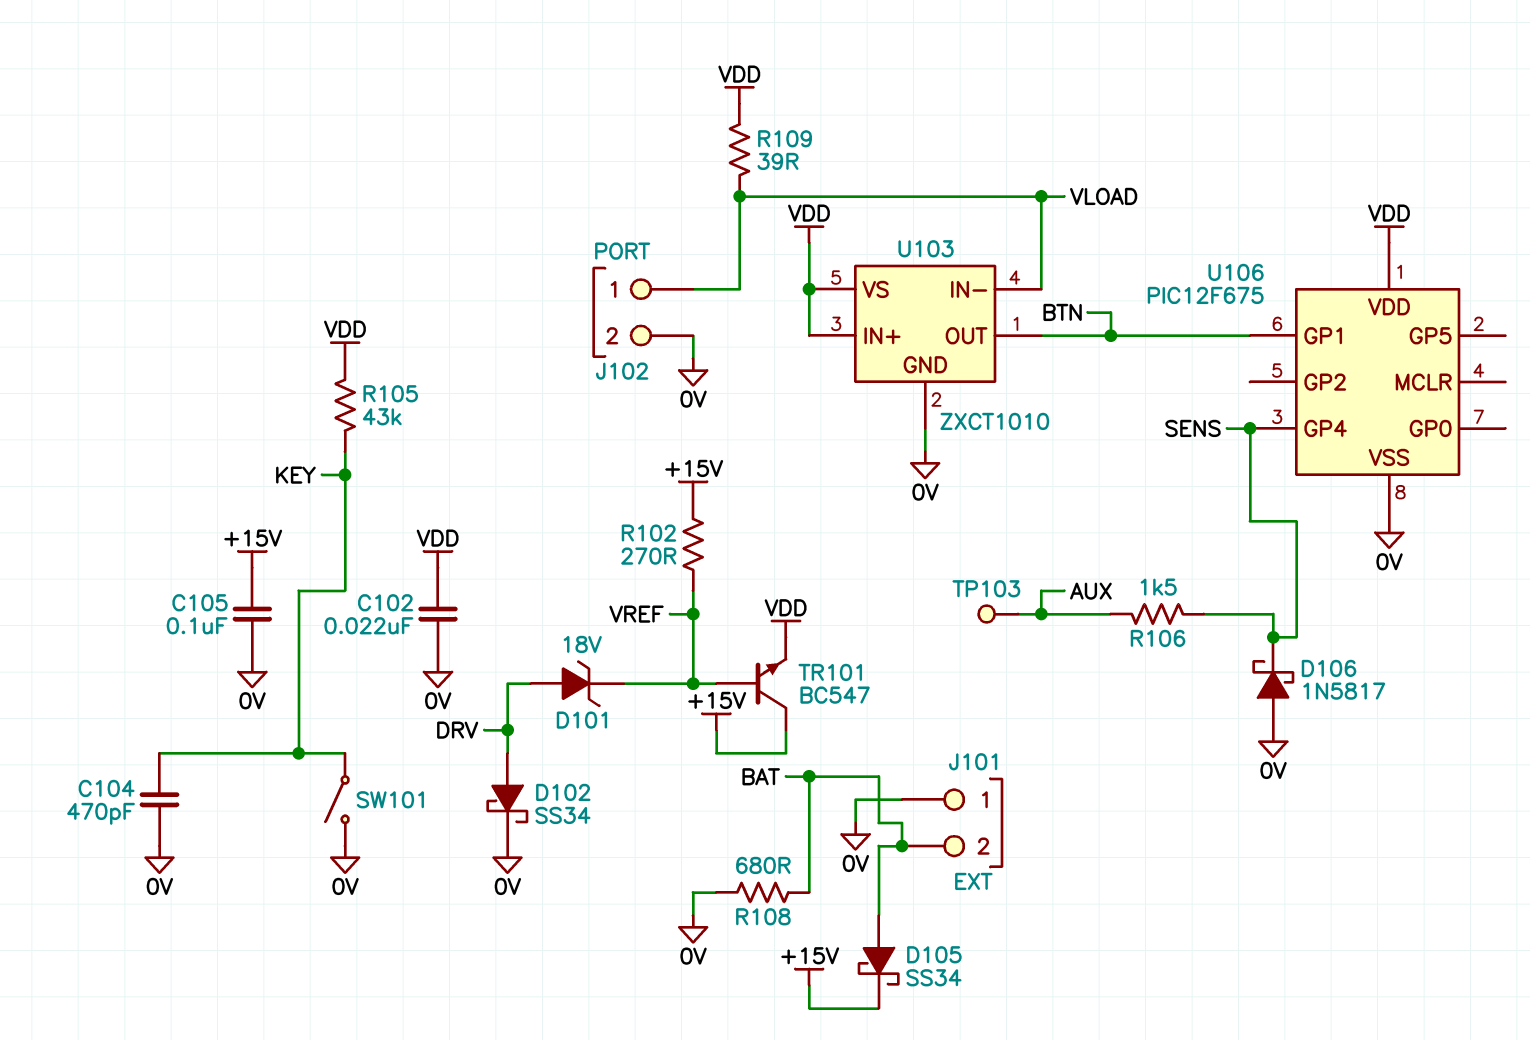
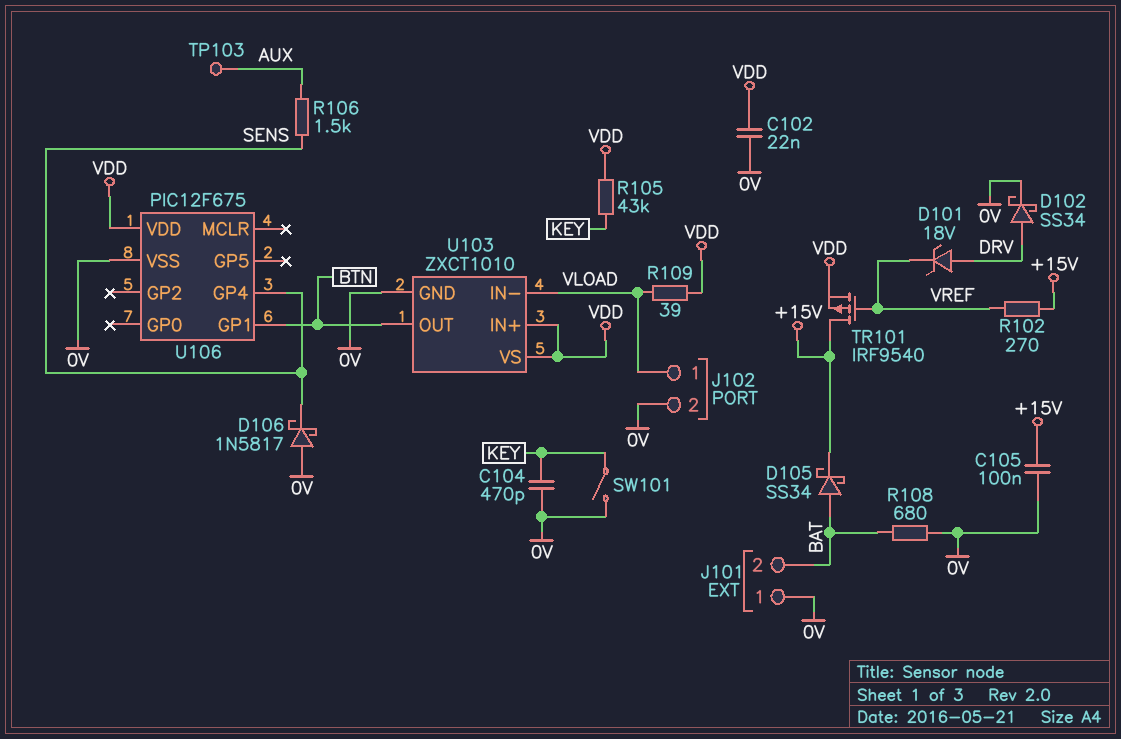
TR101: NPN BC547 (B VREF, C +15V, E VDD) -> PMOS IRF9540 (G VREF, D +15V, S VDD)

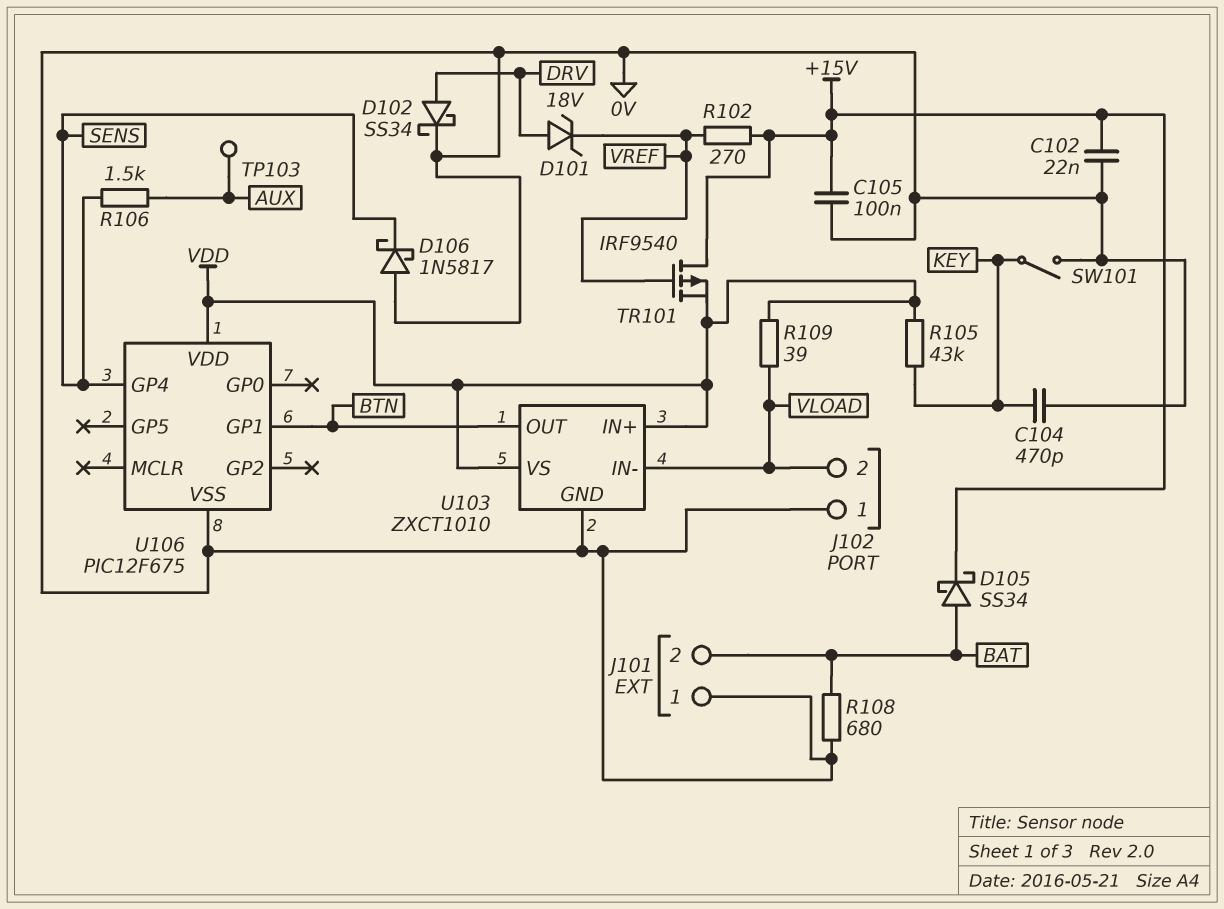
C102: 22nF (0V, VDD) -> 22nF (+15V, 0V)
J102 pin 1: VLOAD -> 0V
J102 pin 2: 0V -> VLOAD

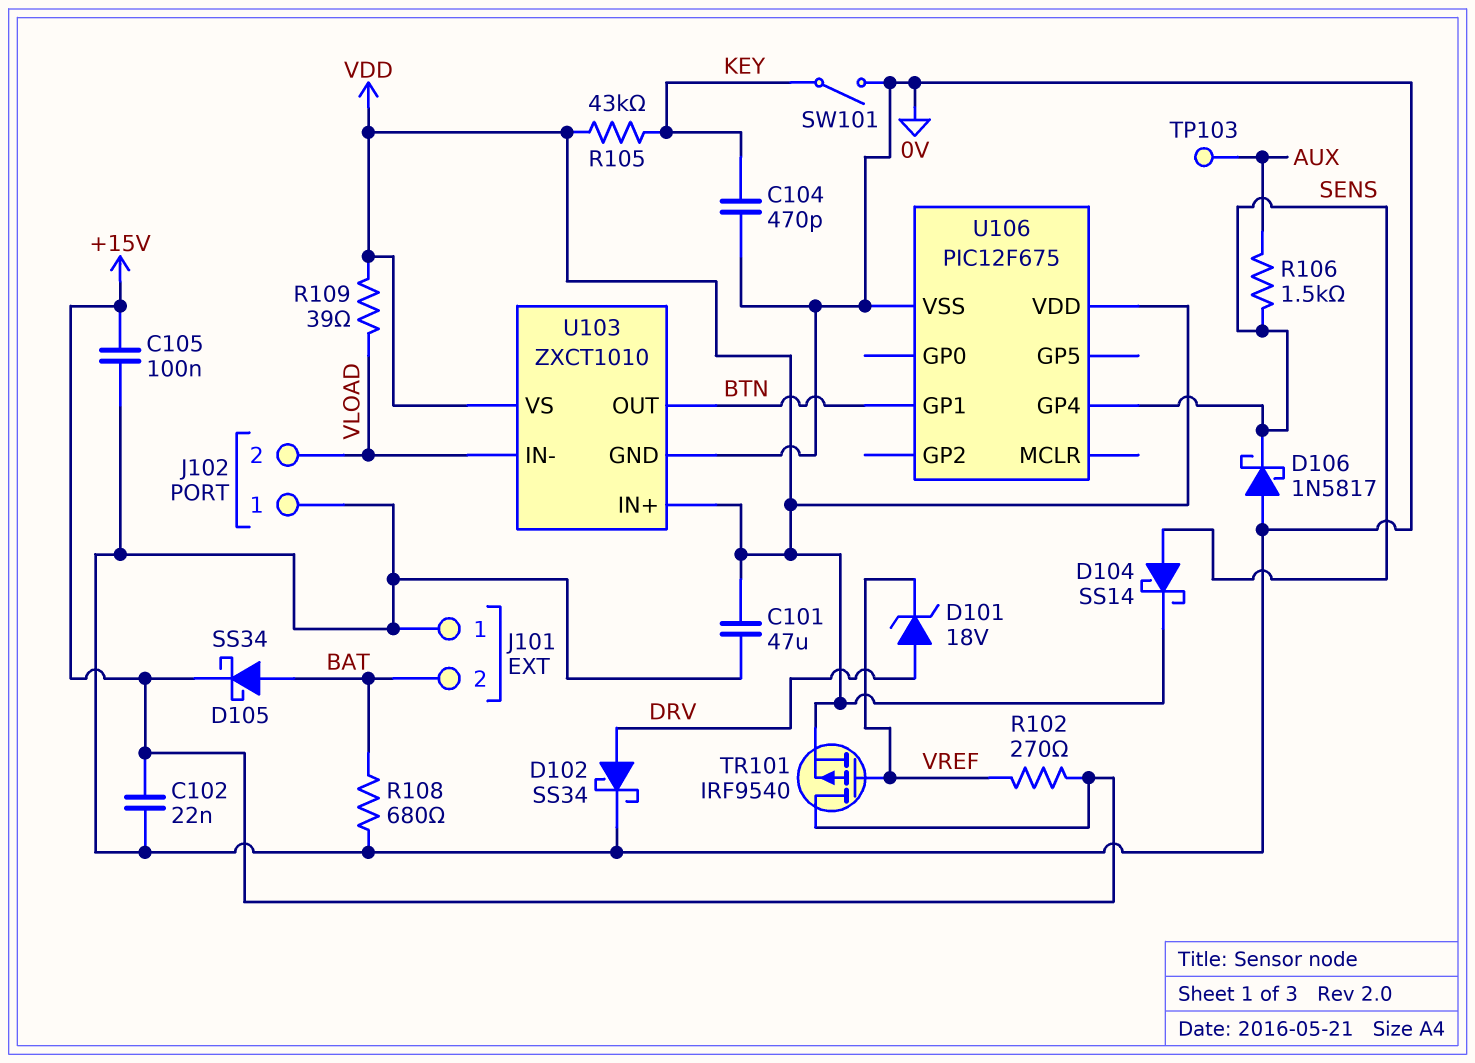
C101: none -> 47uF (0V, VDD)
D104: none -> schottky SS14 (A SENS, K VDD)

